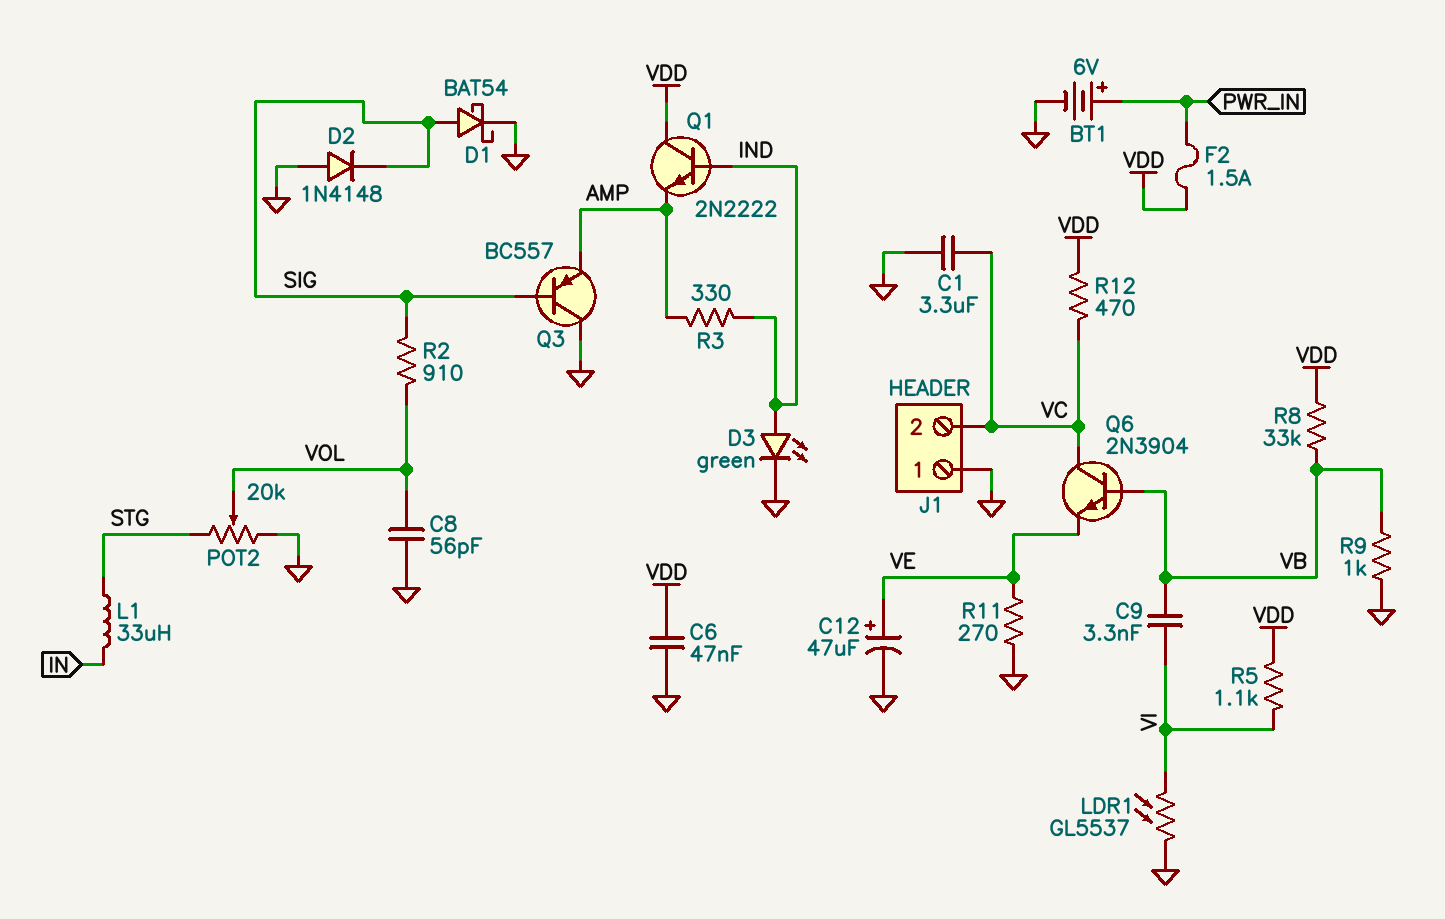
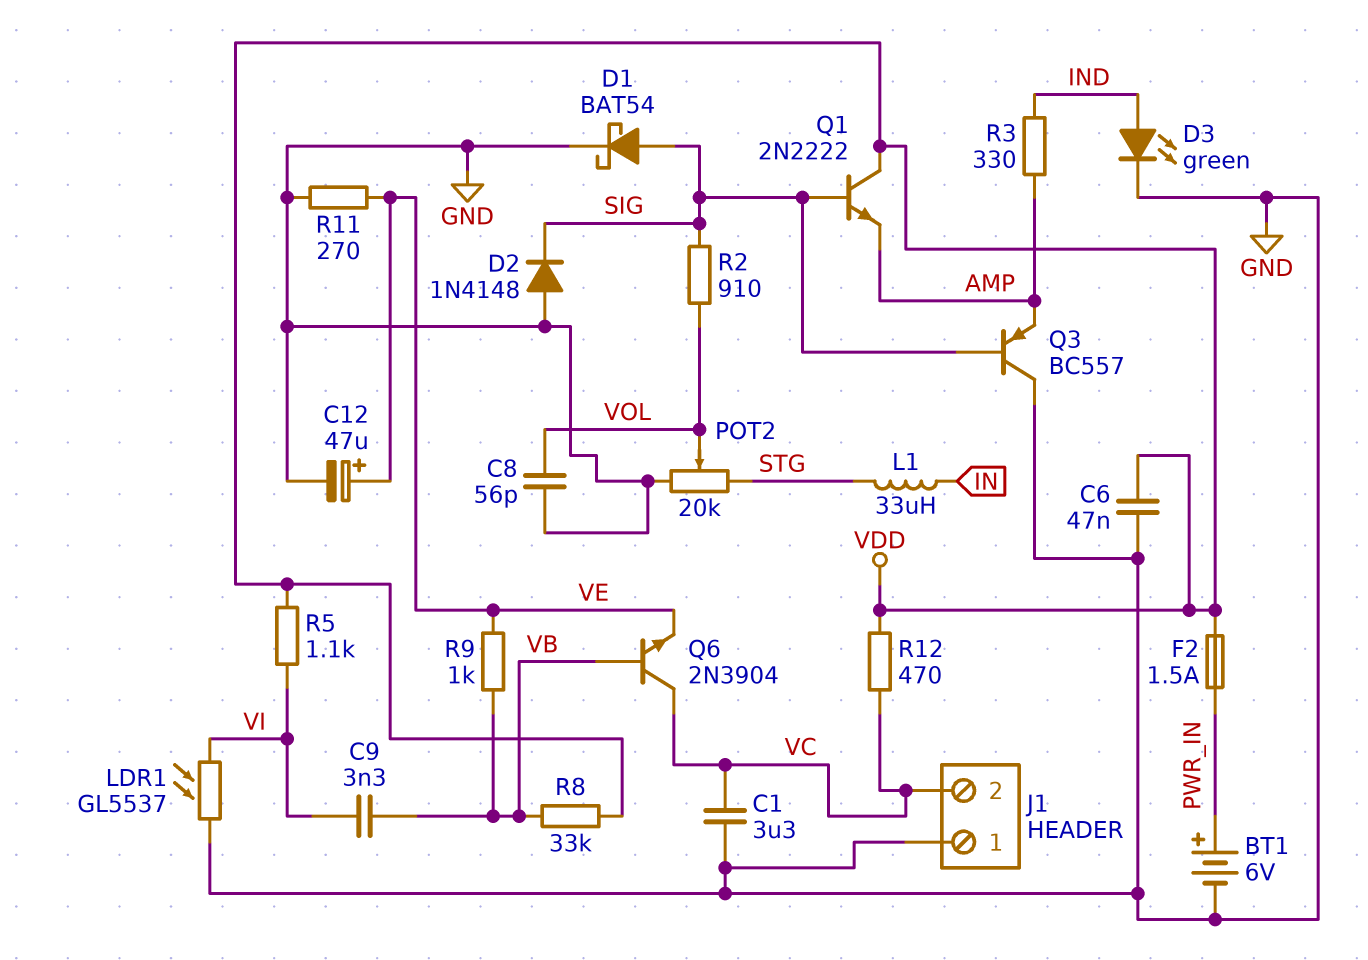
Q1: NPN 2N2222 (B IND, C VDD, E AMP) -> NPN 2N2222 (B SIG, C VDD, E AMP)
R9: 1k (GND, VB) -> 1k (VB, VE)

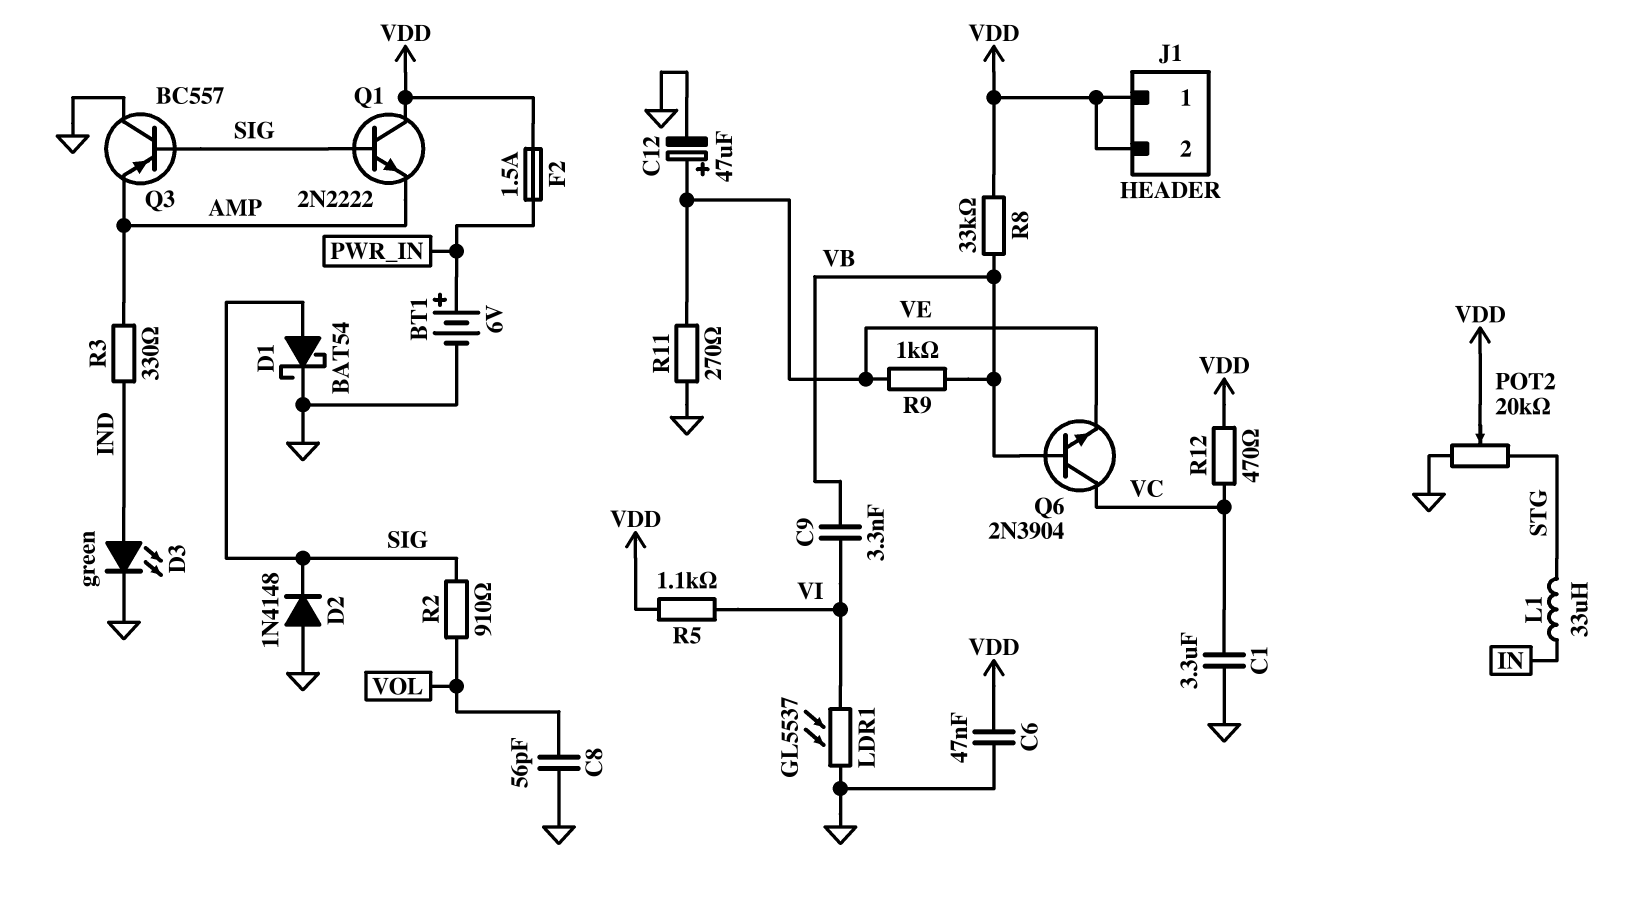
J1 pin 1: GND -> VDD
J1 pin 2: VC -> VDD
POT2: 20k (GND, STG, wiper VOL) -> 20k (GND, STG, wiper VDD)

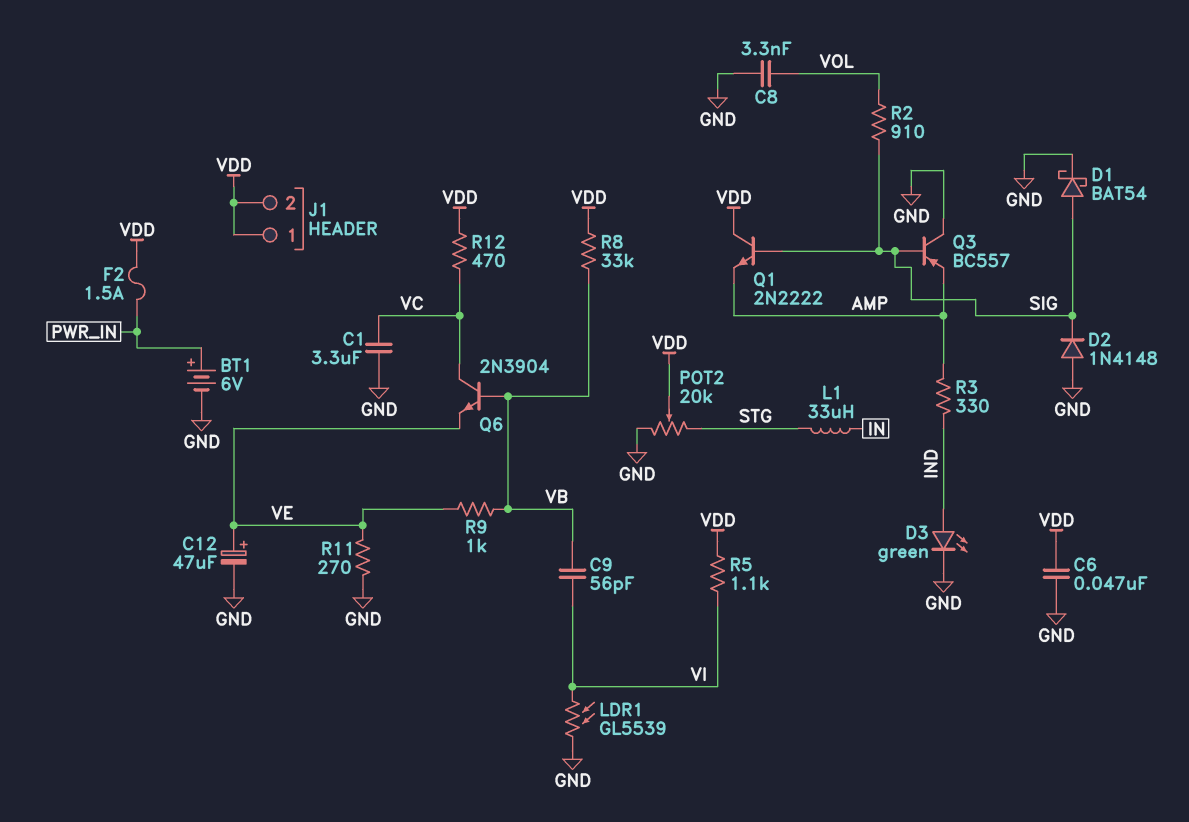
C8: 56pF (GND, VOL) -> 3.3nF (GND, VOL)
C9: 3.3nF (VB, VI) -> 56pF (VB, VI)
LDR1: GL5537 (GND, VI) -> GL5539 (GND, VI)

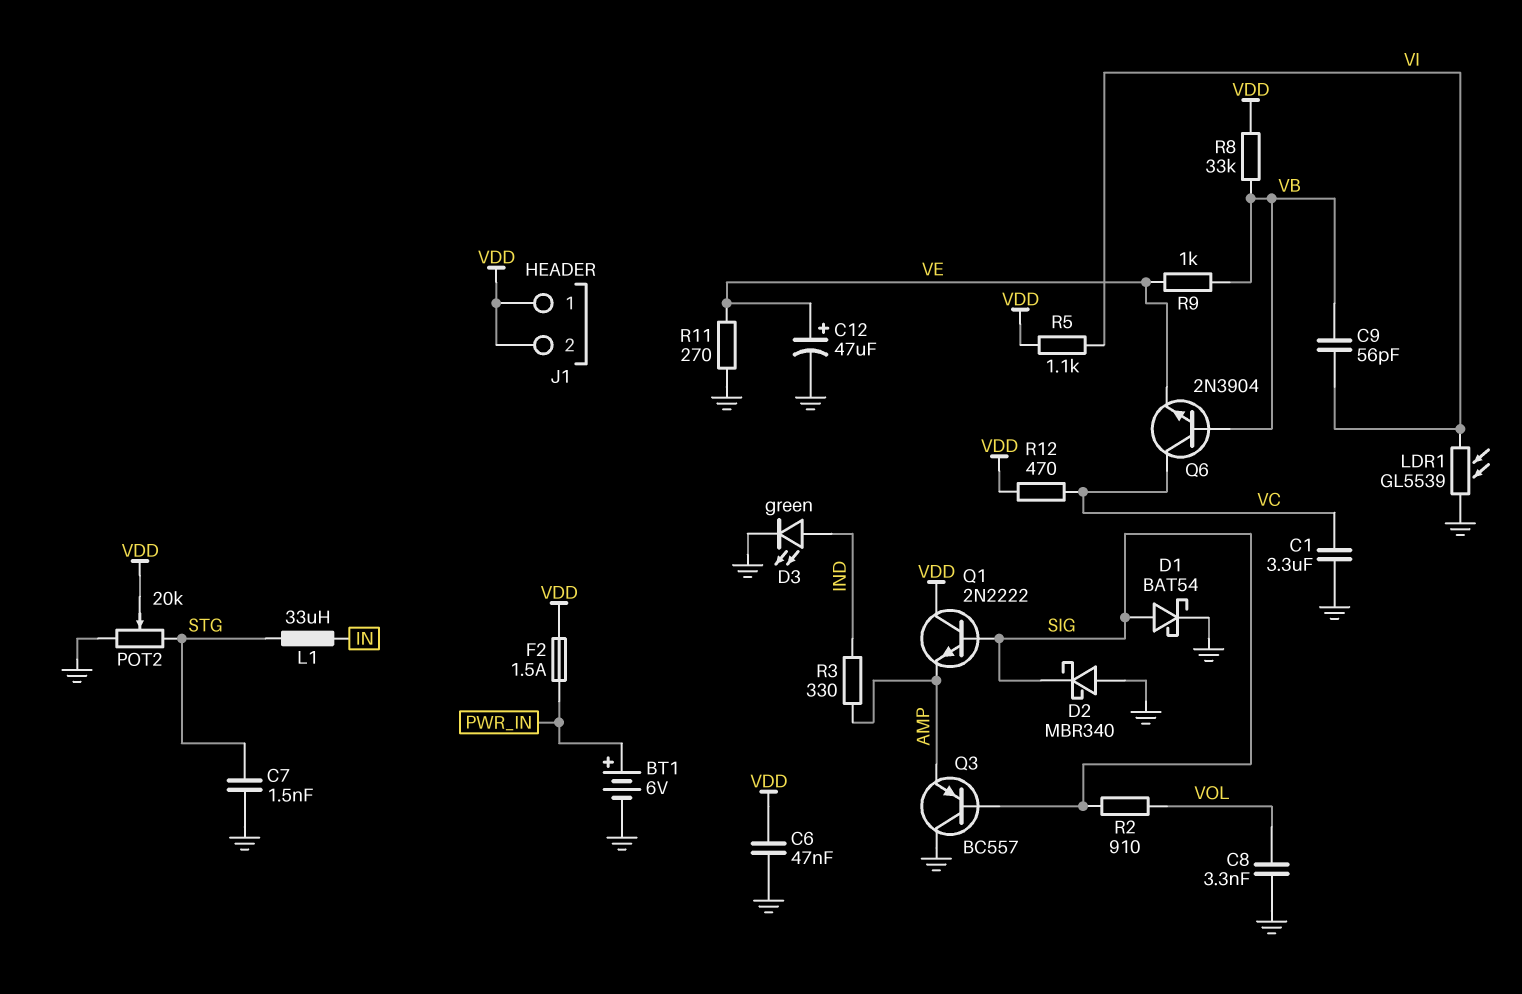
C7: none -> 1.5nF (GND, STG)
D2: diode 1N4148 (A GND, K SIG) -> schottky MBR340 (A GND, K SIG)

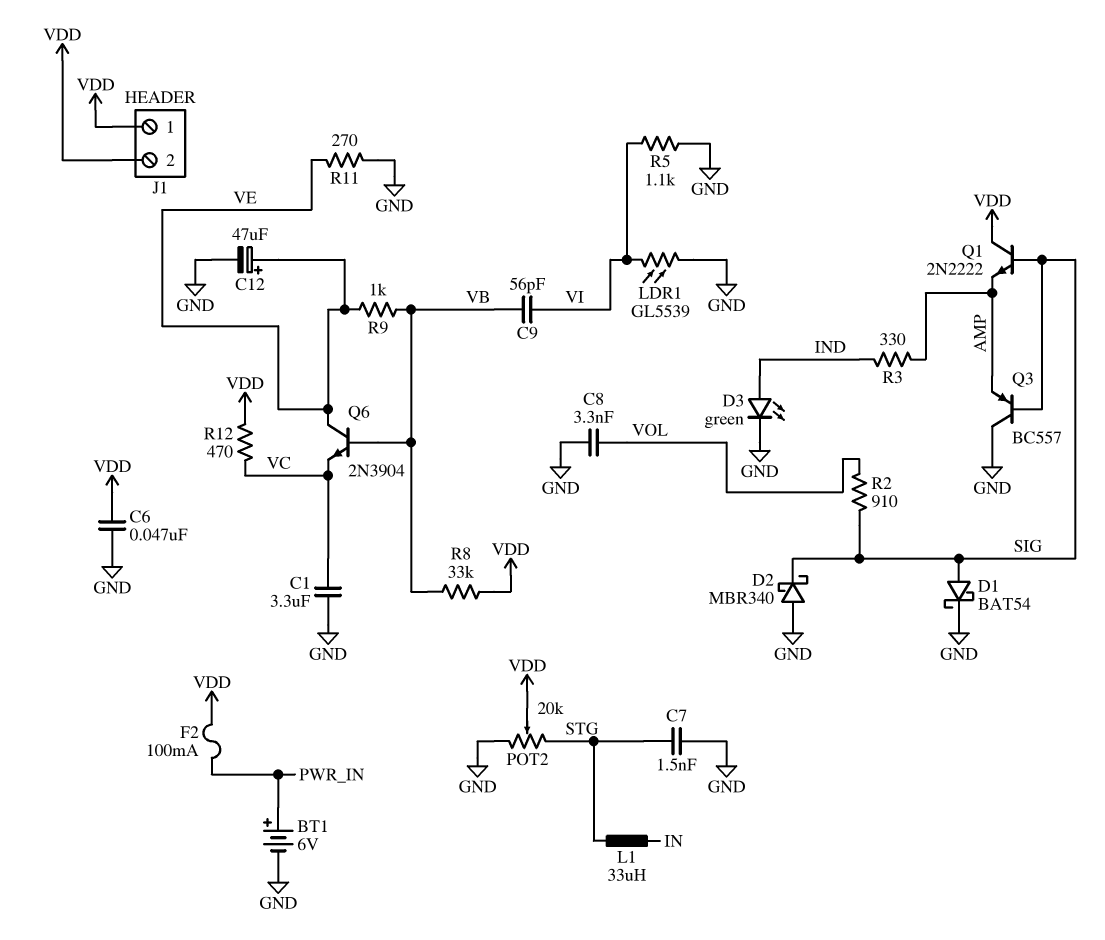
F2: 1.5A (PWR_IN, VDD) -> 100mA (PWR_IN, VDD)
Q6: NPN 2N3904 (B VB, C VC, E VE) -> NPN 2N3904 (B VB, C VE, E VC)
R5: 1.1k (VDD, VI) -> 1.1k (GND, VI)

